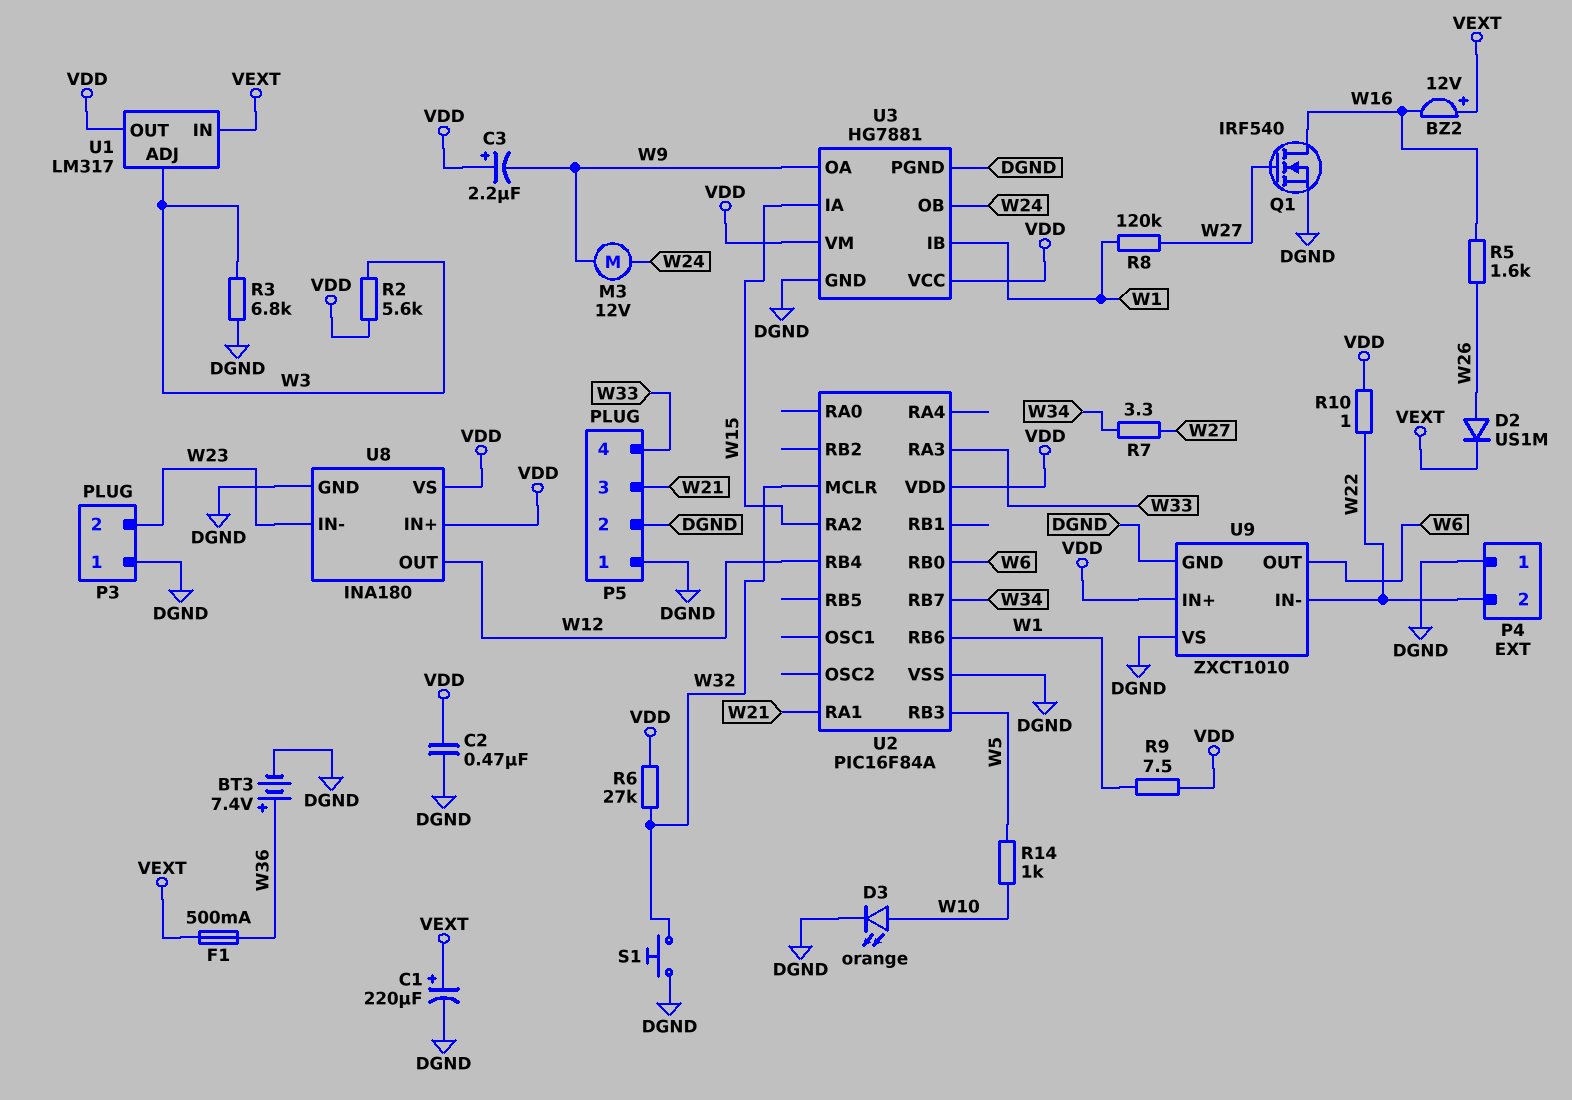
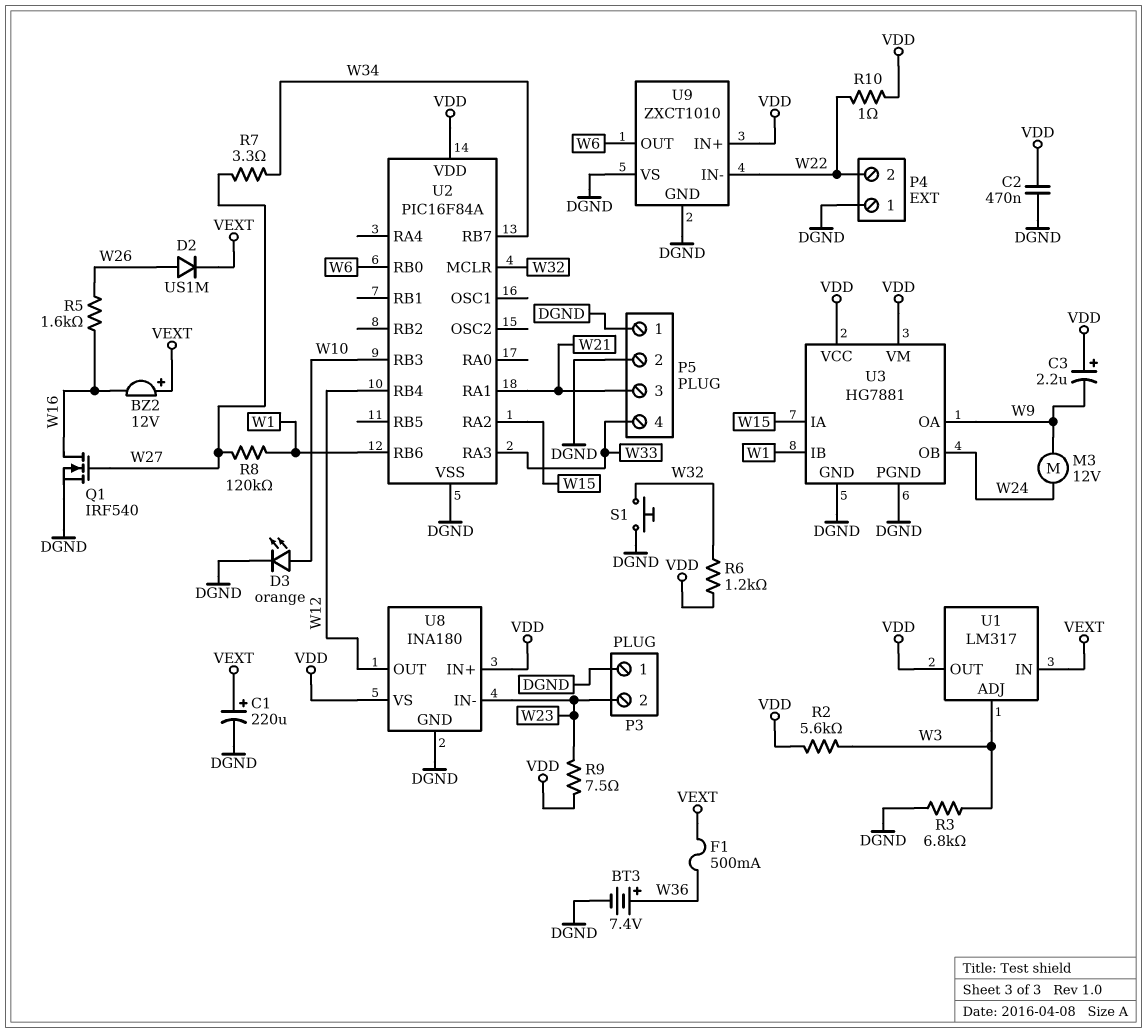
R6: 27k (VDD, W32) -> 1.2k (VDD, W32)
R9: 7.5 (VDD, W1) -> 7.5 (VDD, W23)
R14: 1k (W5, W10) -> none
U2 pin RB3: W5 -> W10

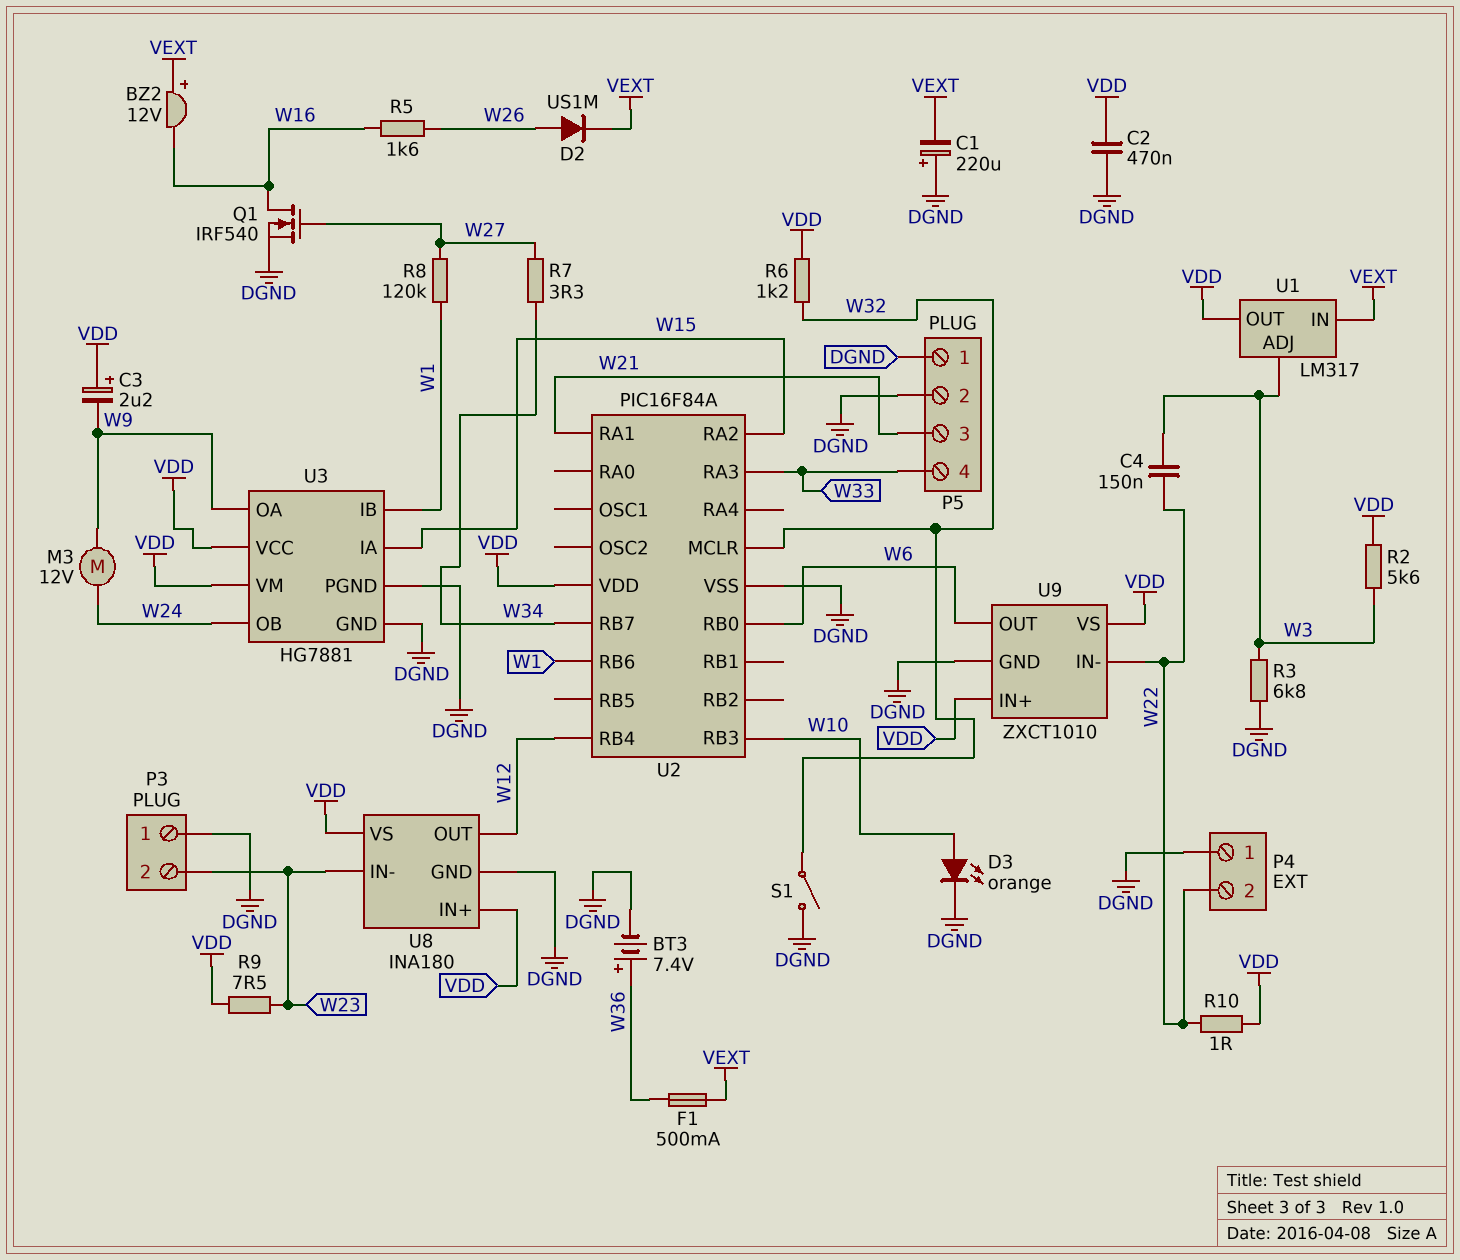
C1: 220uF (plus VEXT, minus DGND) -> 220uF (plus DGND, minus VEXT)
C4: none -> 150nF (W3, W22)
S1: button (DGND, W32) -> switch (DGND, W32)
U9 pin VS: DGND -> VDD

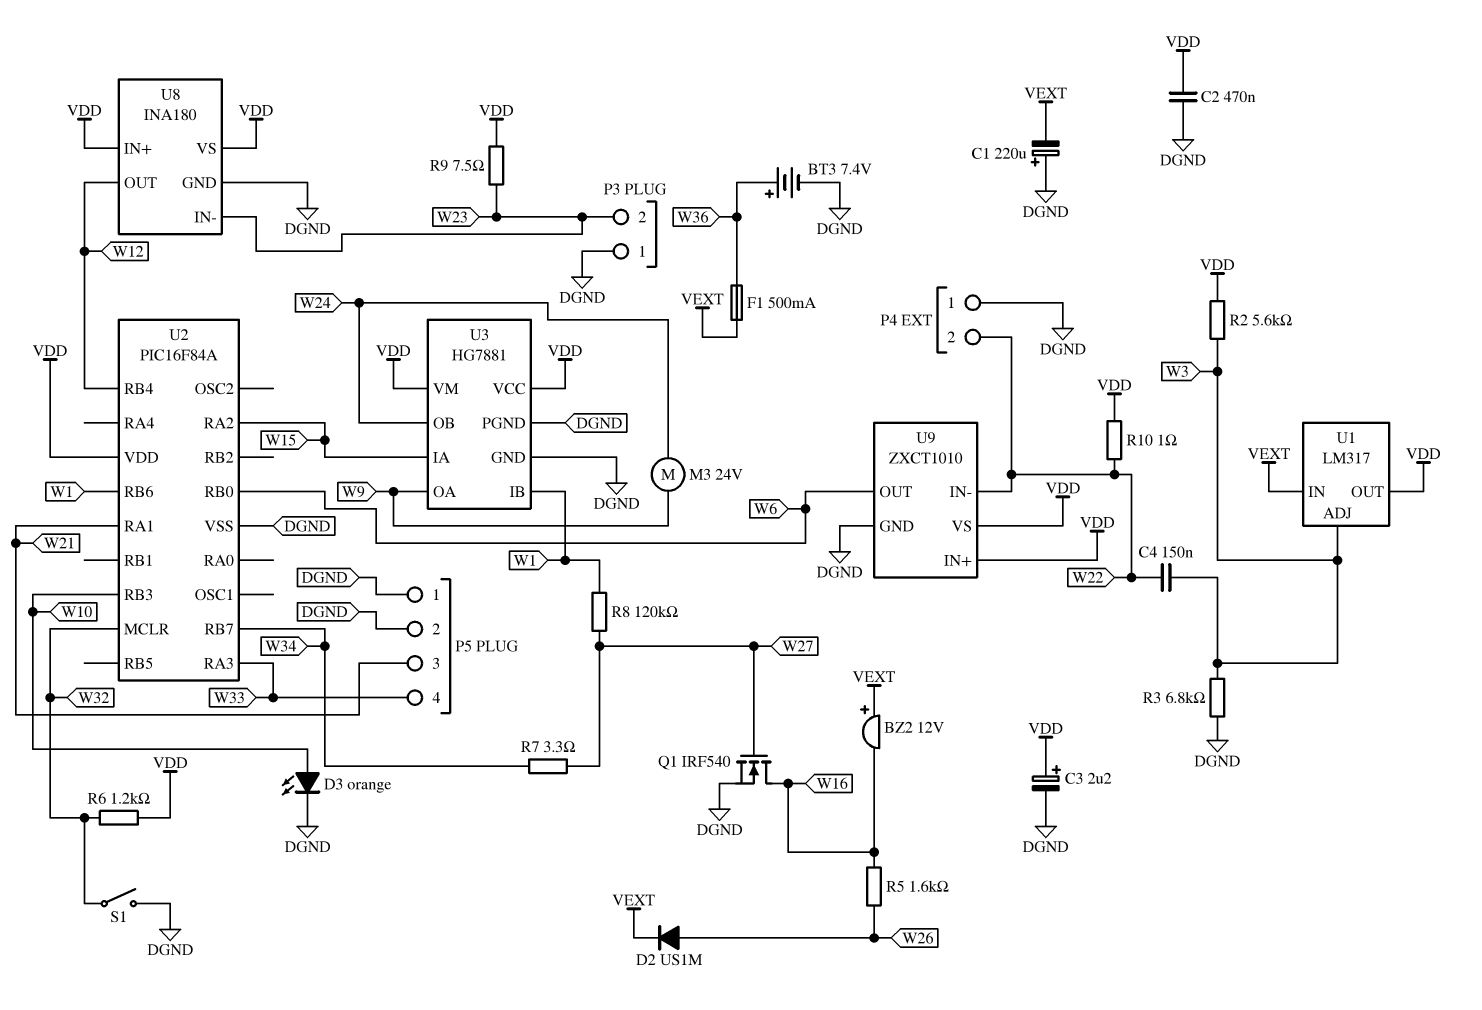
C3: 2.2uF (plus VDD, minus W9) -> 2.2uF (plus VDD, minus DGND)
M3: motor 12V (W9, W24) -> motor 24V (W9, W24)

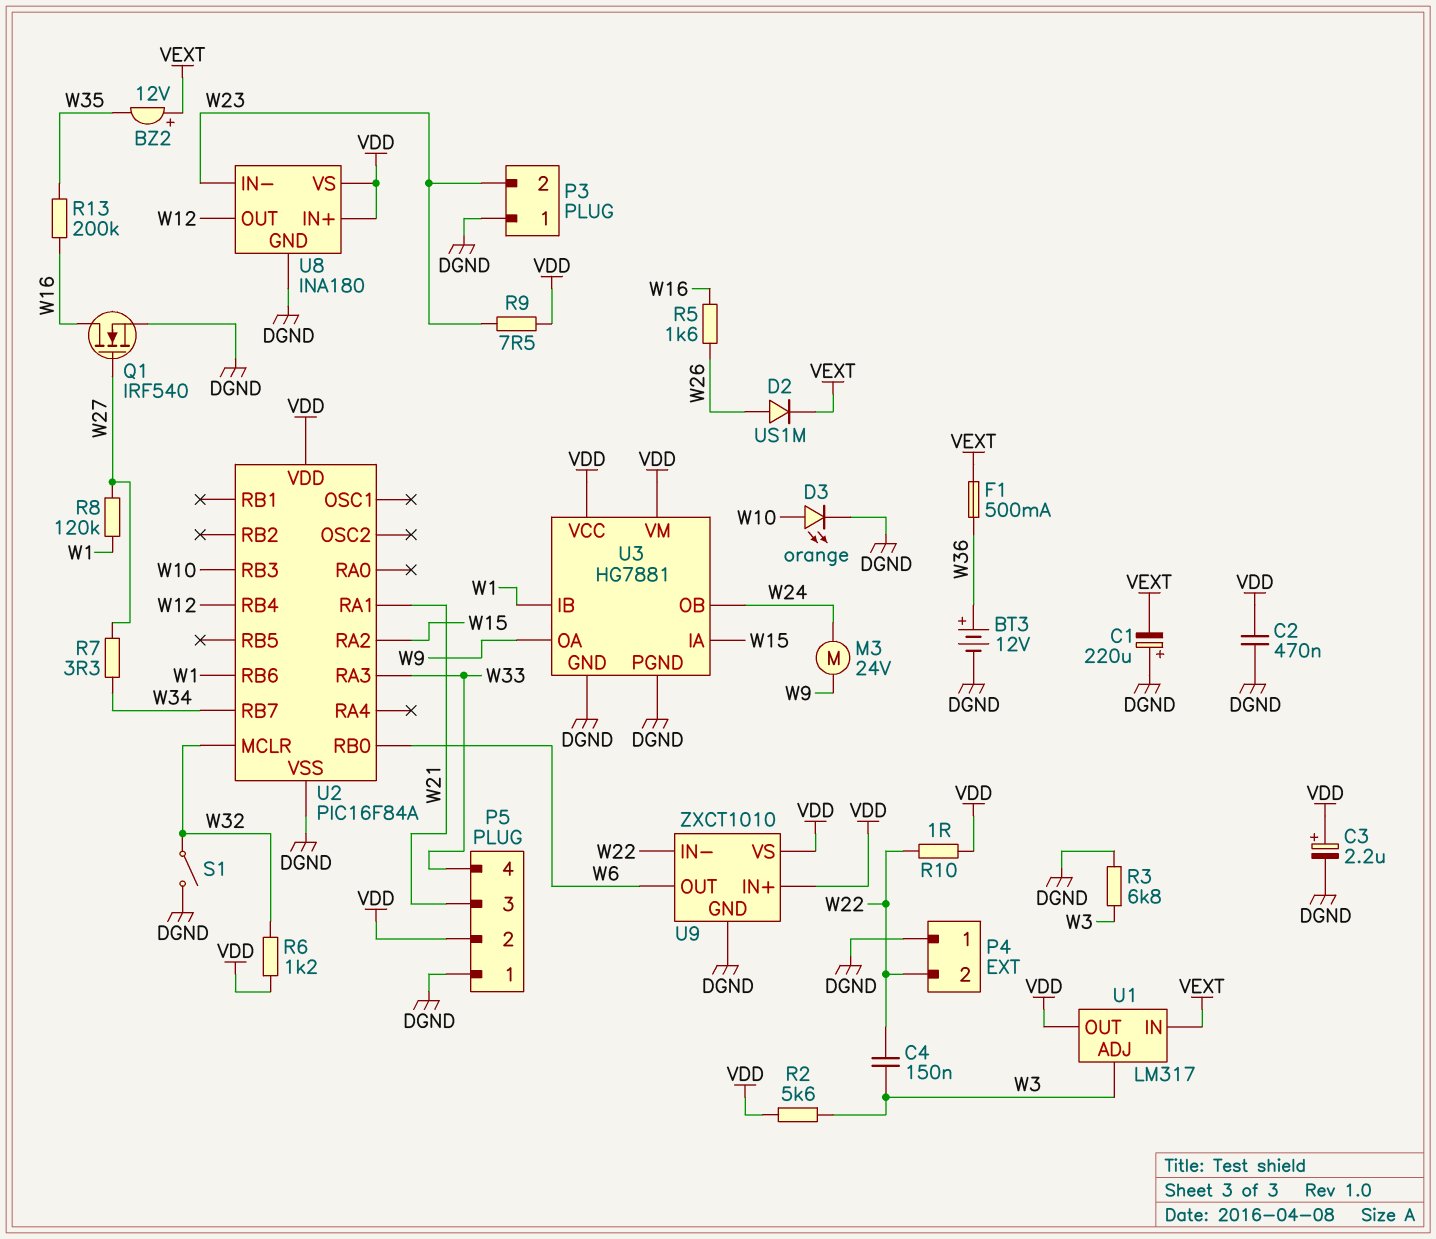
BT3: 7.4V (plus W36, minus DGND) -> 12V (plus W36, minus DGND)
BZ2: buzzer 12V (plus VEXT, minus W16) -> buzzer 12V (plus VEXT, minus W35)
P5 pin 2: DGND -> VDD
R13: none -> 200k (W16, W35)

